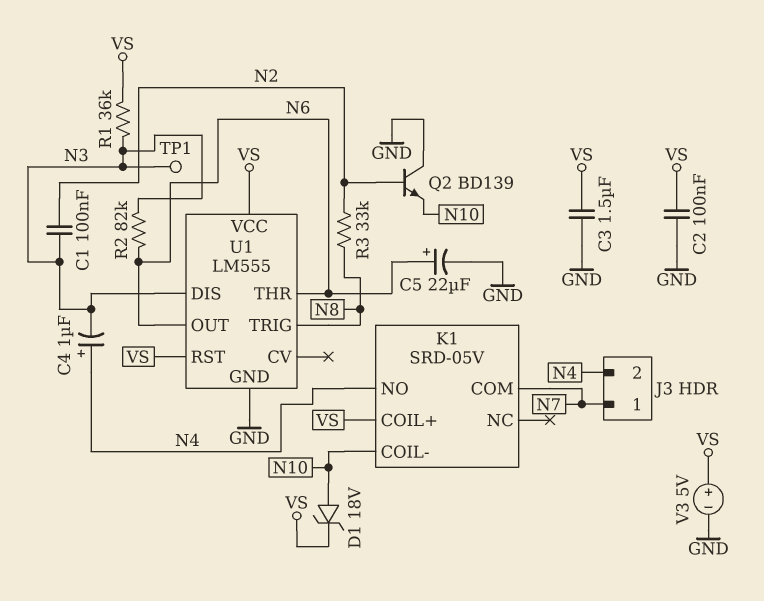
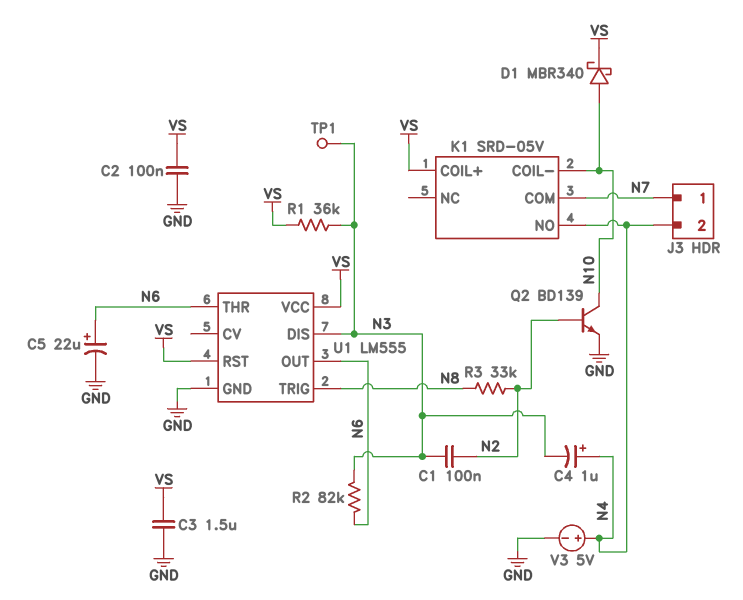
D1: zener 18V (A N10, K VS) -> schottky MBR340 (A N10, K VS)
Q2: NPN BD139 (B N2, C GND, E N10) -> NPN BD139 (B N2, C N10, E GND)
V3: 5V (plus VS, minus GND) -> 5V (plus N4, minus GND)

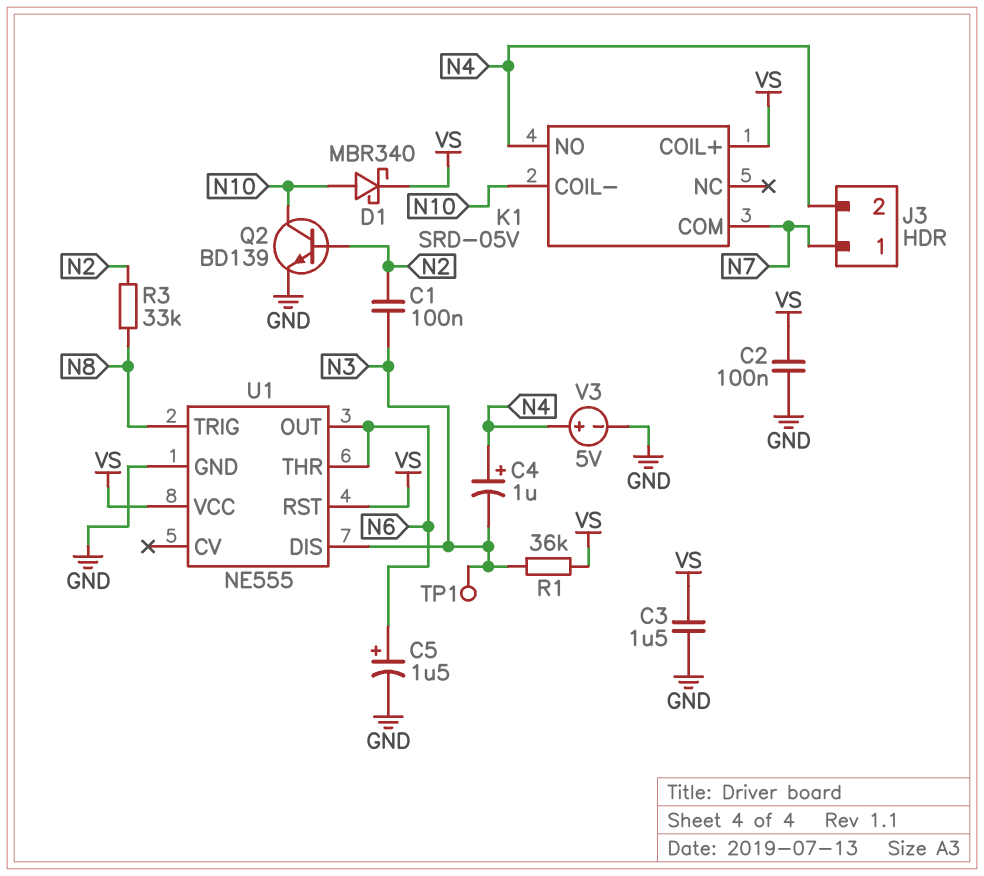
C5: 22uF (plus N6, minus GND) -> 1.5uF (plus N6, minus GND)
R2: 82k (N3, N6) -> none
U1: LM555 -> NE555

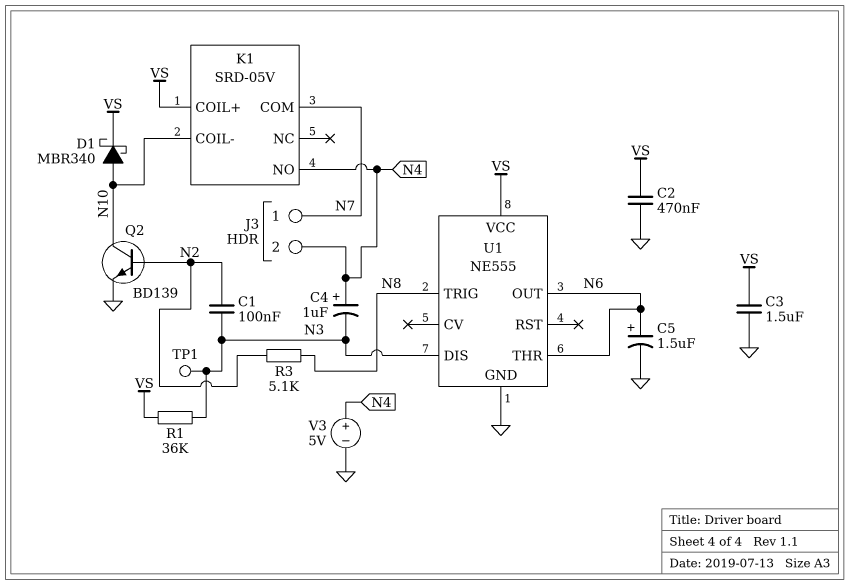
C2: 100nF (GND, VS) -> 470nF (GND, VS)
R3: 33k (N2, N8) -> 5.1k (N2, N8)
U1 pin RST: VS -> none

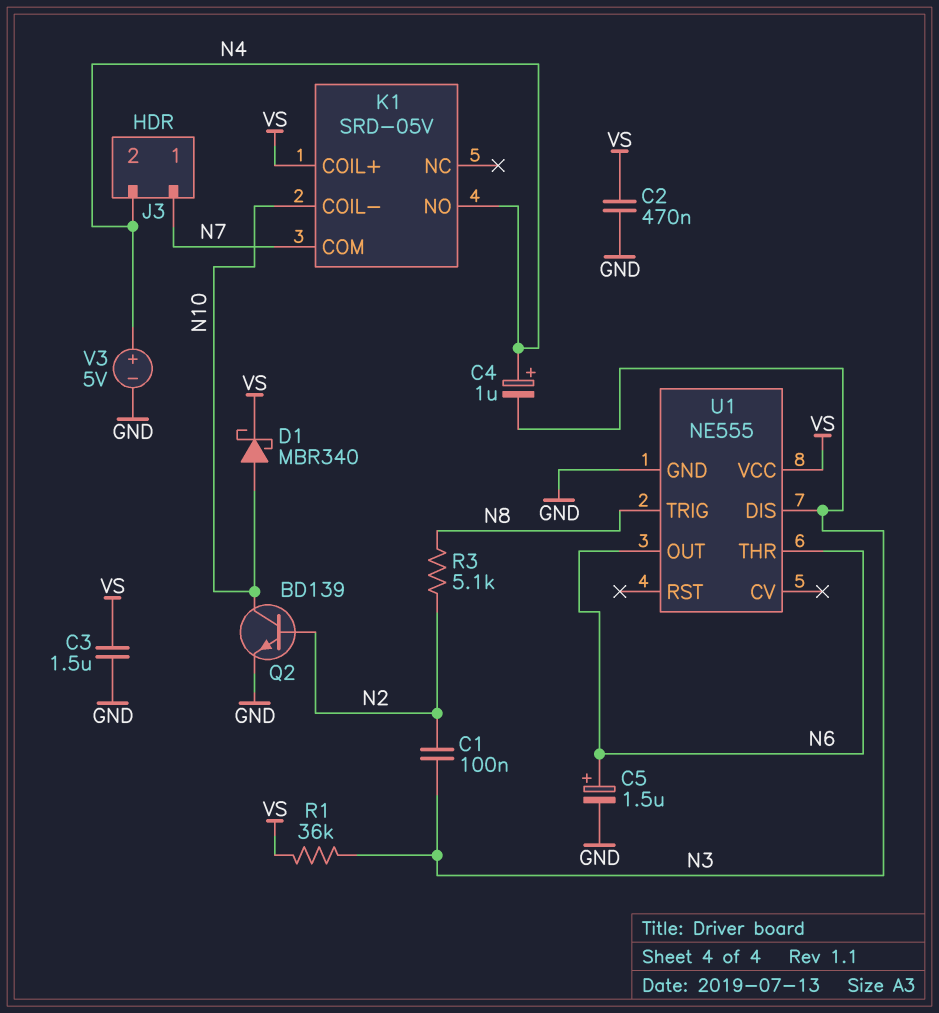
TP1: test point (N3) -> none

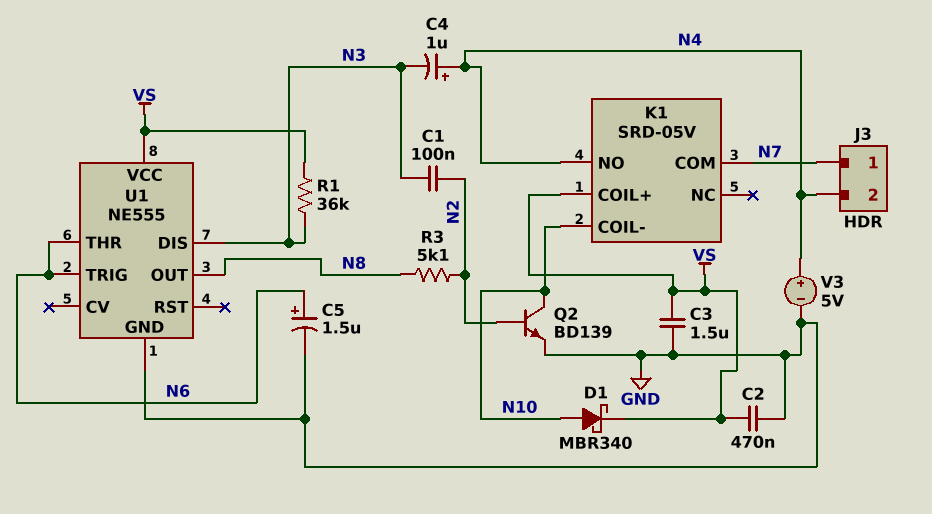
U1 pin OUT: N6 -> N8
U1 pin TRIG: N8 -> N6

